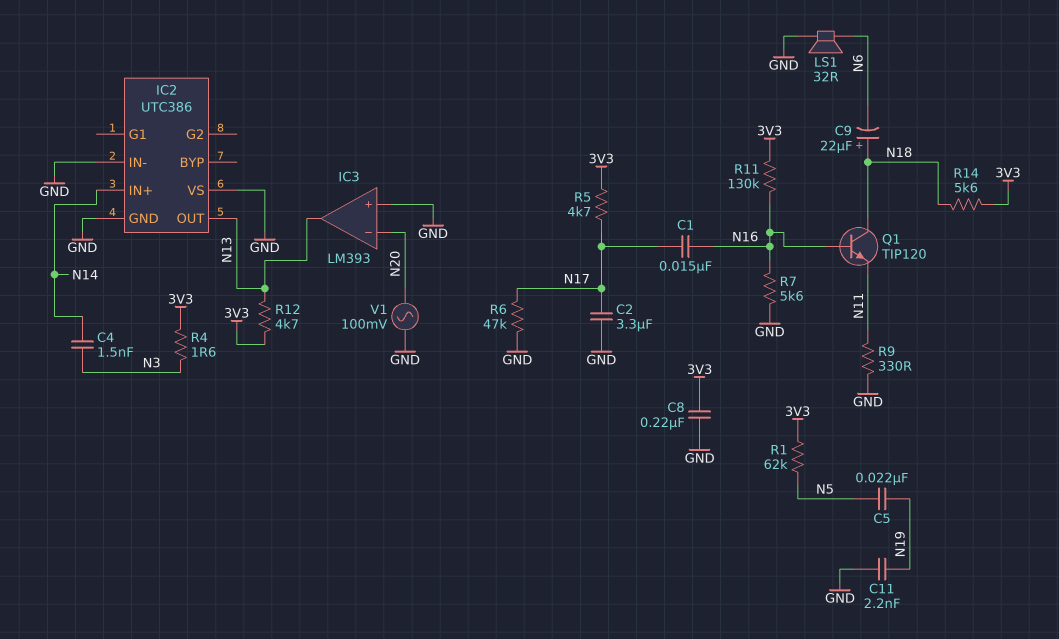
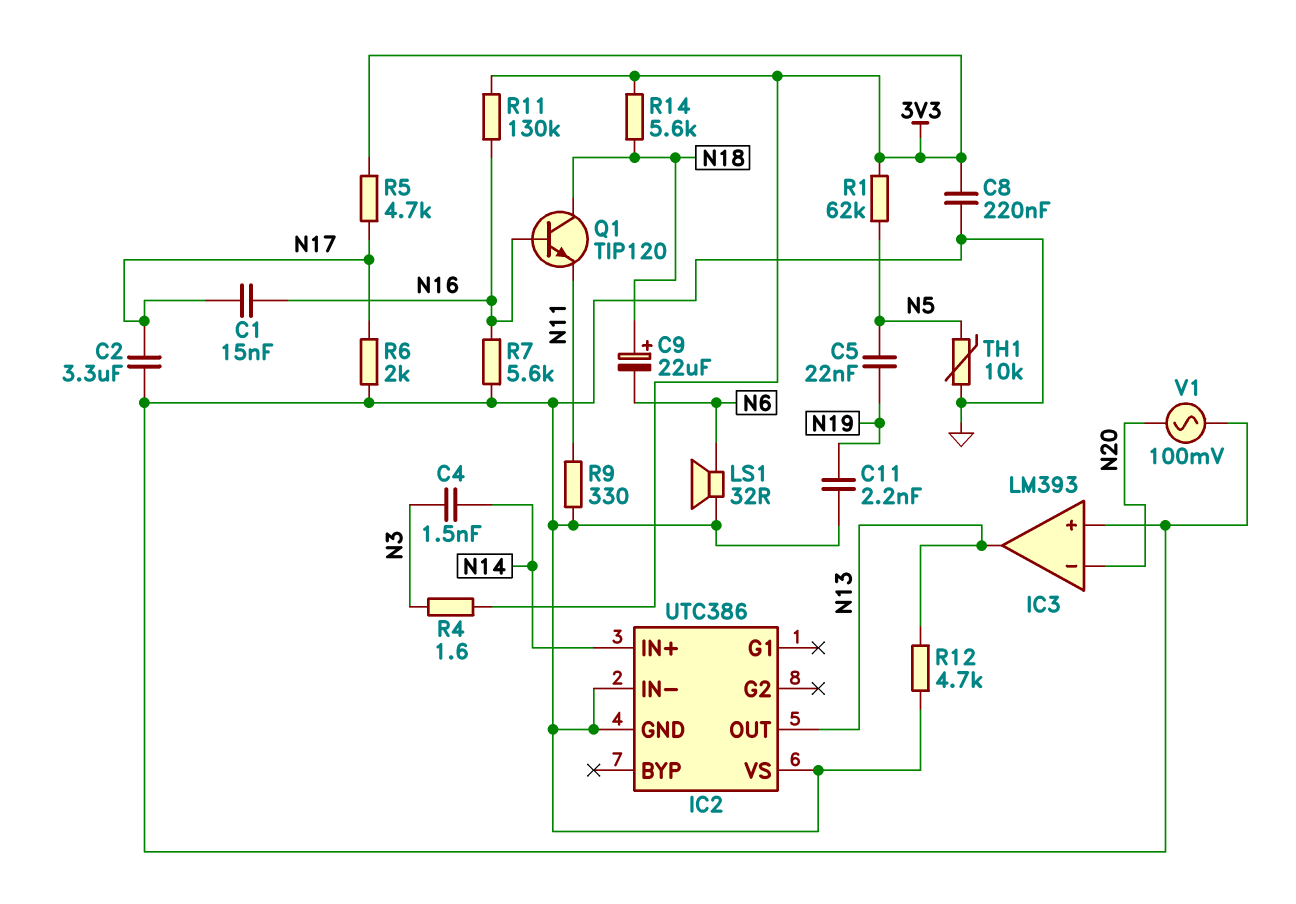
R6: 47k (GND, N17) -> 2k (GND, N17)
R12: 4.7k (3V3, N13) -> 4.7k (GND, N13)
TH1: none -> 10k (GND, N5)

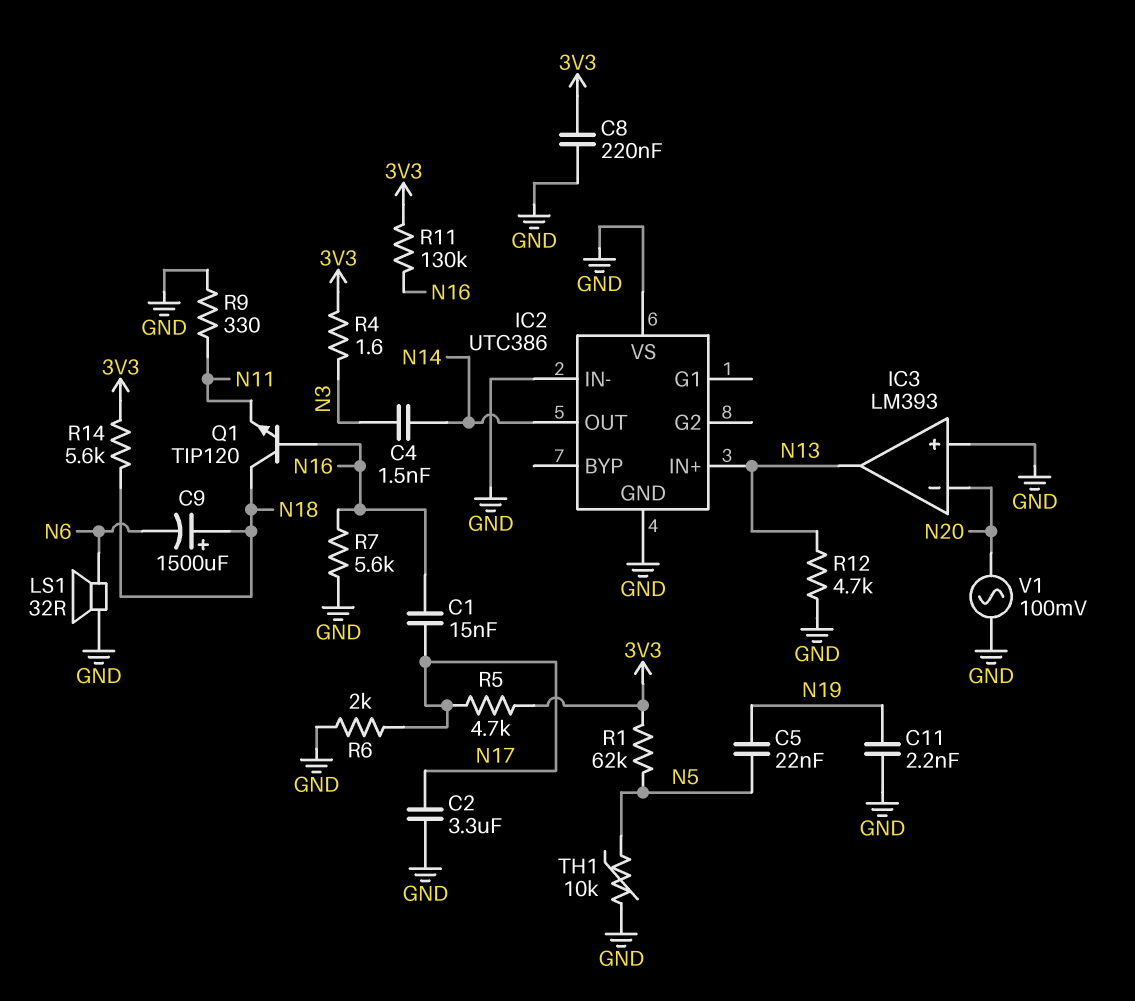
C9: 22uF (plus N18, minus N6) -> 1500uF (plus N18, minus N6)
IC2 pin IN+: N14 -> N13
IC2 pin OUT: N13 -> N14

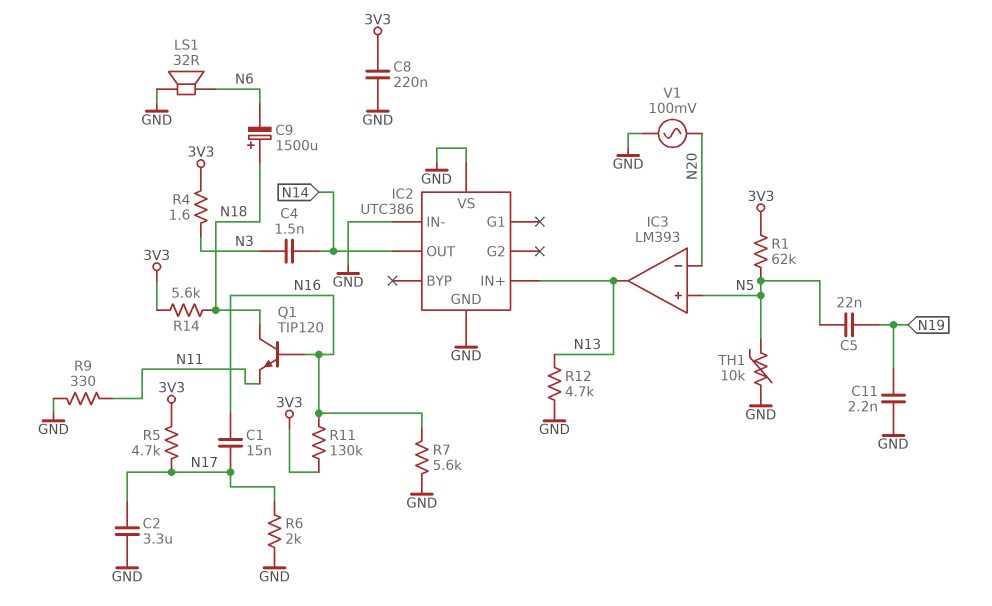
IC3 pin in+: GND -> N5

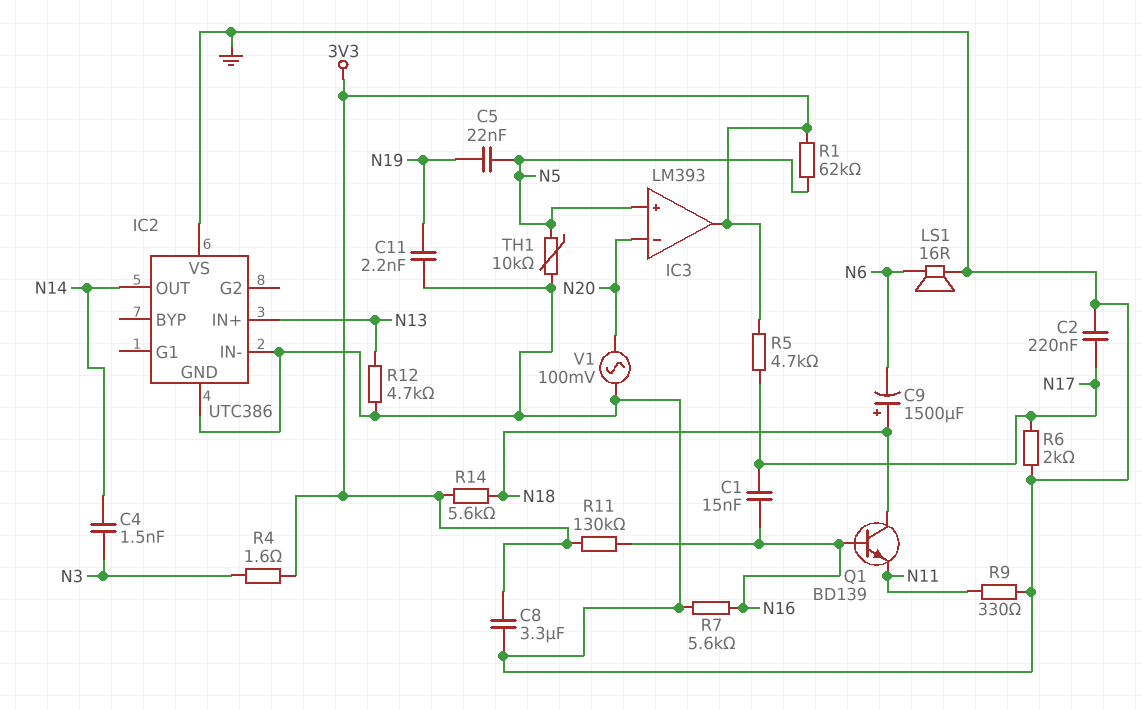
C2: 3.3uF (GND, N17) -> 220nF (GND, N17)
C8: 220nF (3V3, GND) -> 3.3uF (3V3, GND)
IC3 pin out: N13 -> 3V3
LS1: speaker 32R (GND, N6) -> speaker 16R (GND, N6)
Q1: NPN TIP120 (B N16, C N18, E N11) -> NPN BD139 (B N16, C N18, E N11)

